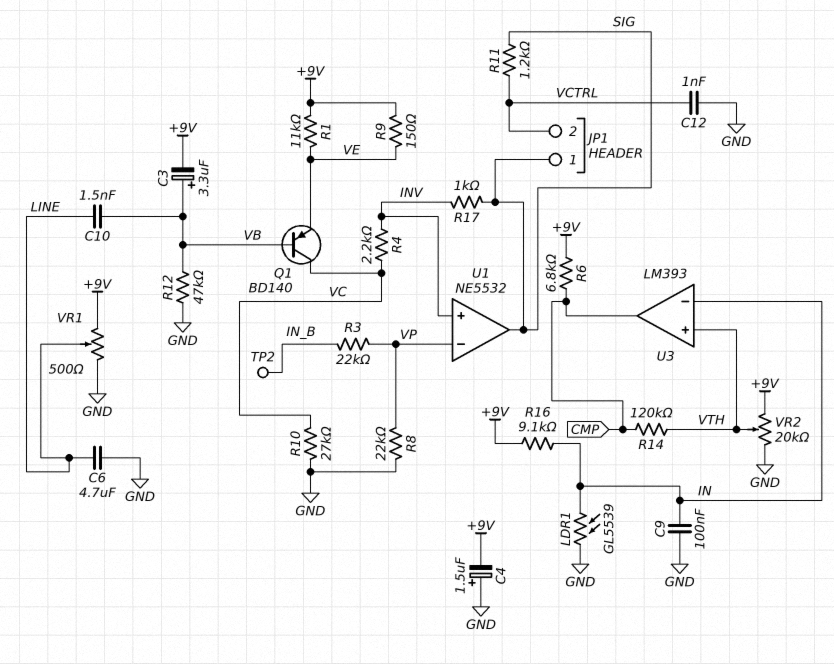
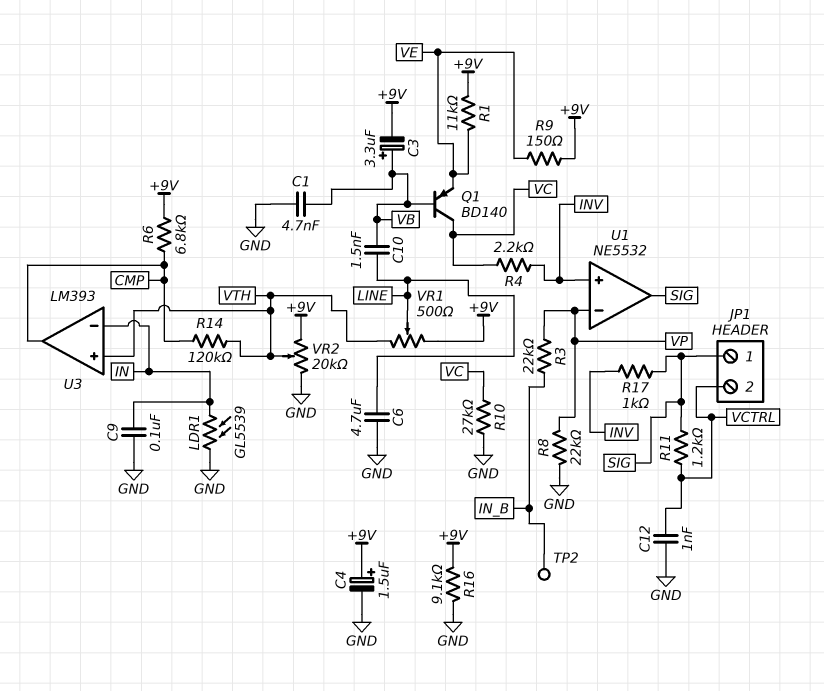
C1: none -> 4.7nF (GND, VB)
C4: 1.5uF (plus GND, minus +9V) -> 1.5uF (plus +9V, minus GND)
R12: 47k (GND, VB) -> none
R16: 9.1k (+9V, IN) -> 9.1k (+9V, GND)
VR1: 500 (+9V, GND, wiper LINE) -> 500 (+9V, VTH, wiper LINE)

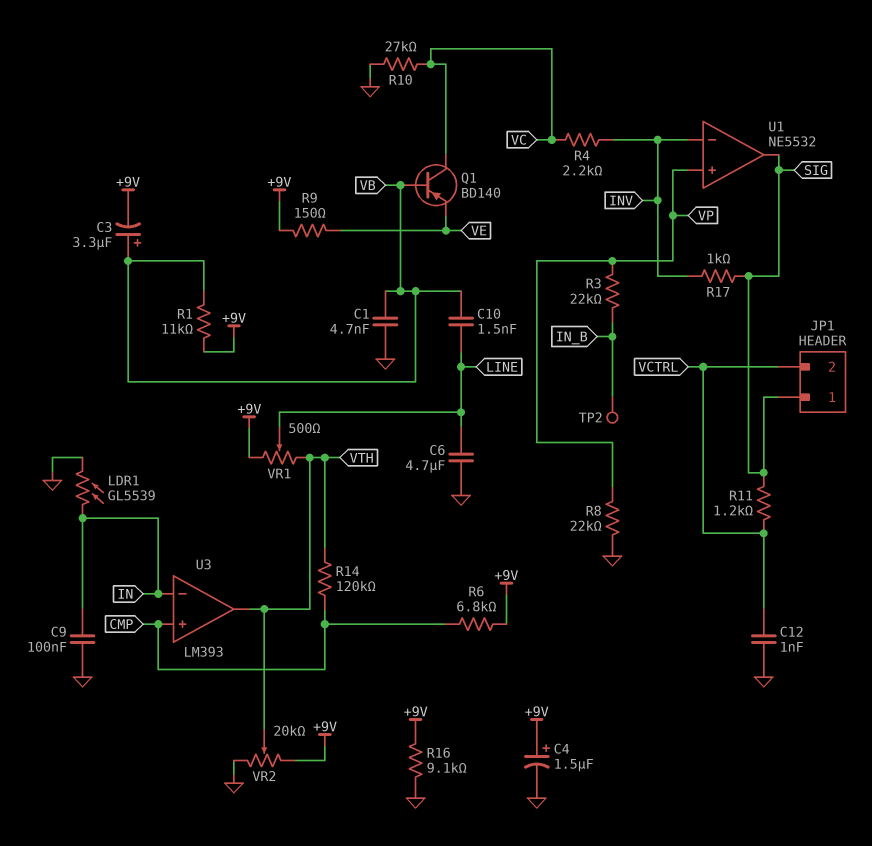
R1: 11k (+9V, VE) -> 11k (+9V, VB)
U1 pin in+: INV -> VP
U1 pin in-: VP -> INV
U3 pin in+: VTH -> CMP
U3 pin out: CMP -> VTH

